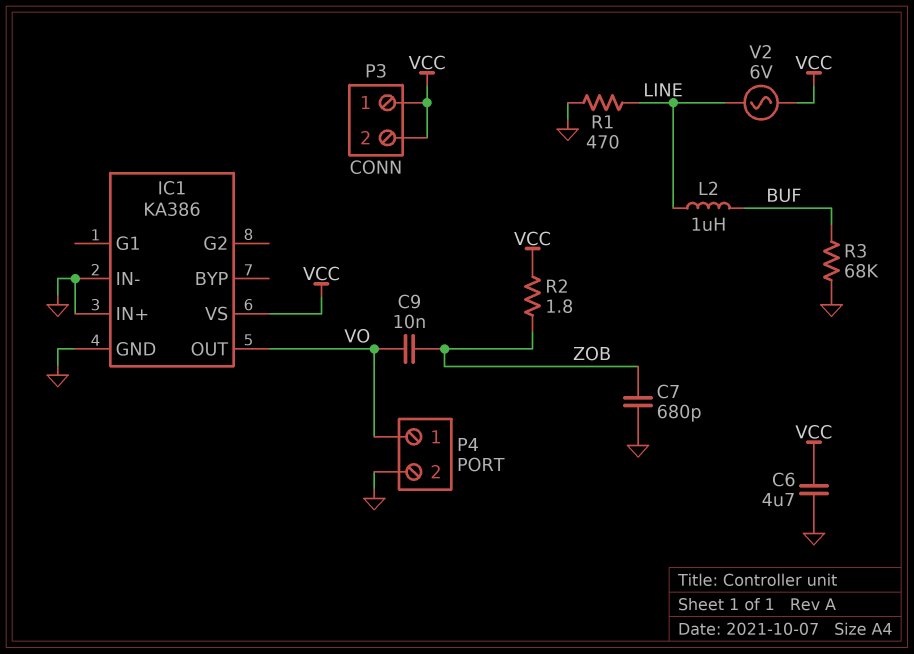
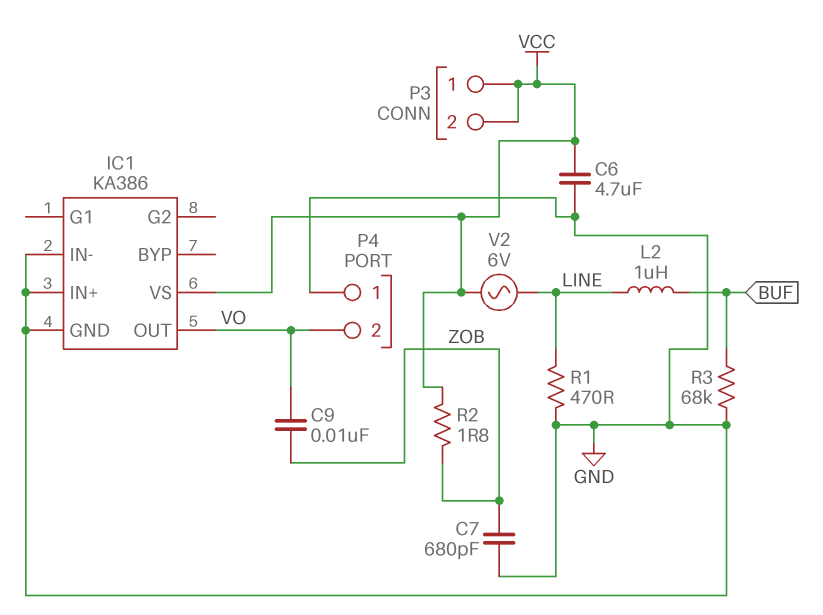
P4 pin 1: VO -> GND
P4 pin 2: GND -> VO

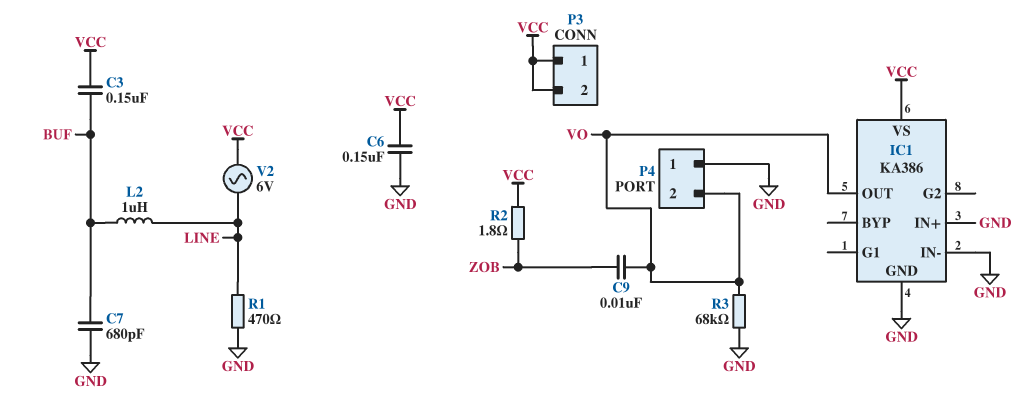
C3: none -> 150nF (BUF, VCC)
C6: 4.7uF (GND, VCC) -> 150nF (GND, VCC)
C7: 680pF (GND, ZOB) -> 680pF (BUF, GND)
R3: 68k (BUF, GND) -> 68k (GND, VO)

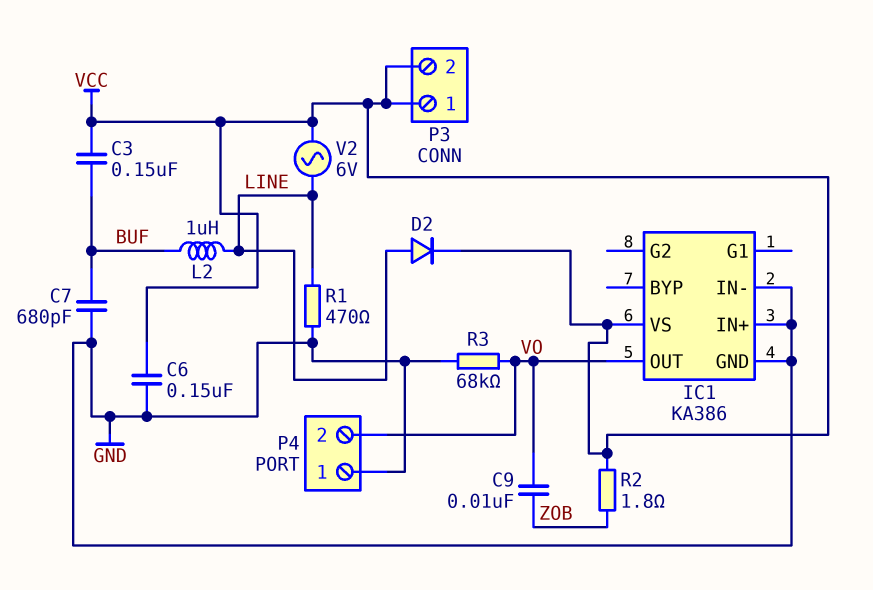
D2: none -> diode (A LINE, K VCC)

